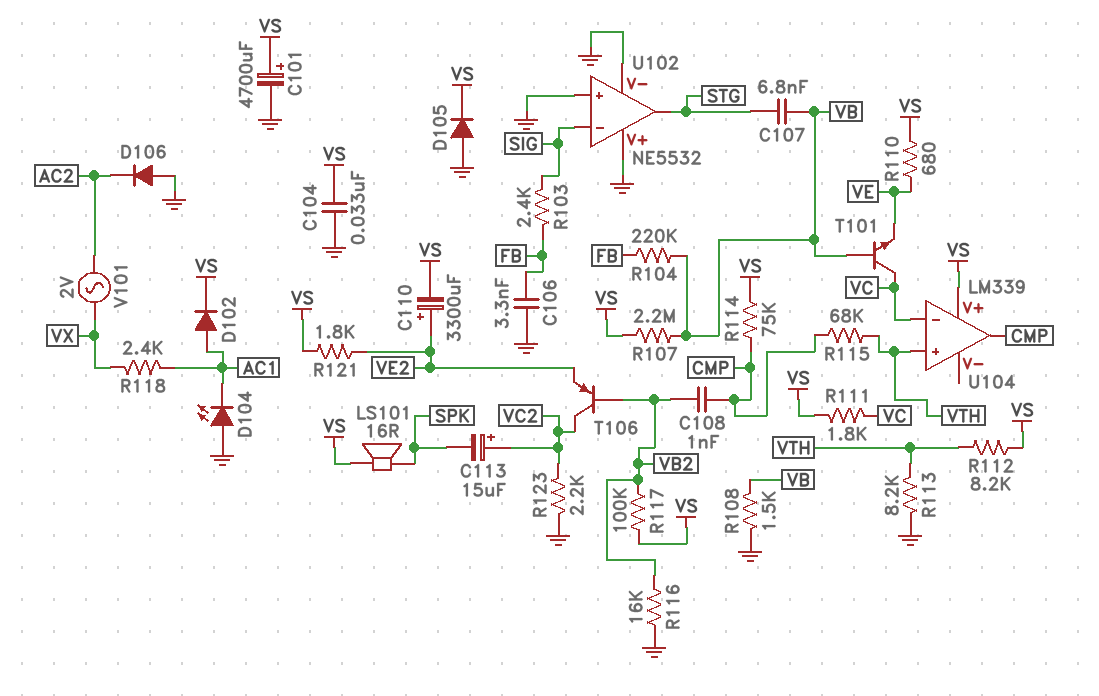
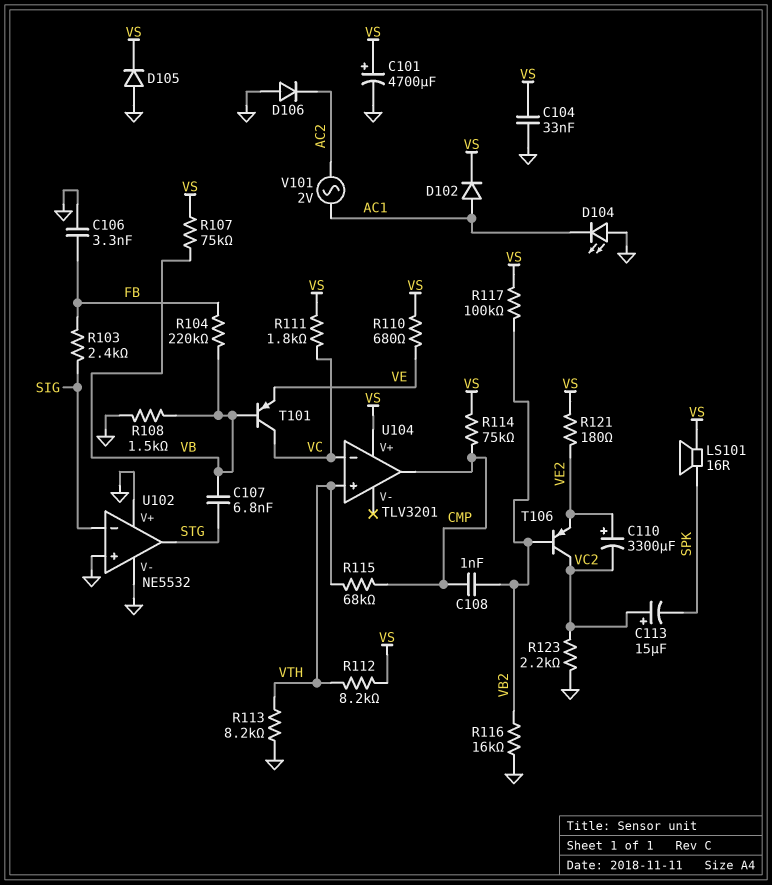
C110: 3300uF (plus VE2, minus VS) -> 3300uF (plus VE2, minus VC2)
R107: 2.2M (VB, VS) -> 75k (VB, VS)
R118: 2.4k (AC1, VX) -> none
R121: 1.8k (VE2, VS) -> 180 (VE2, VS)
T101: NPN (B VB, C VC, E VE) -> PNP (B VB, C VC, E VE)
U104: LM339 -> TLV3201
V101: AC 2V (AC2, VX) -> AC 2V (AC1, AC2)

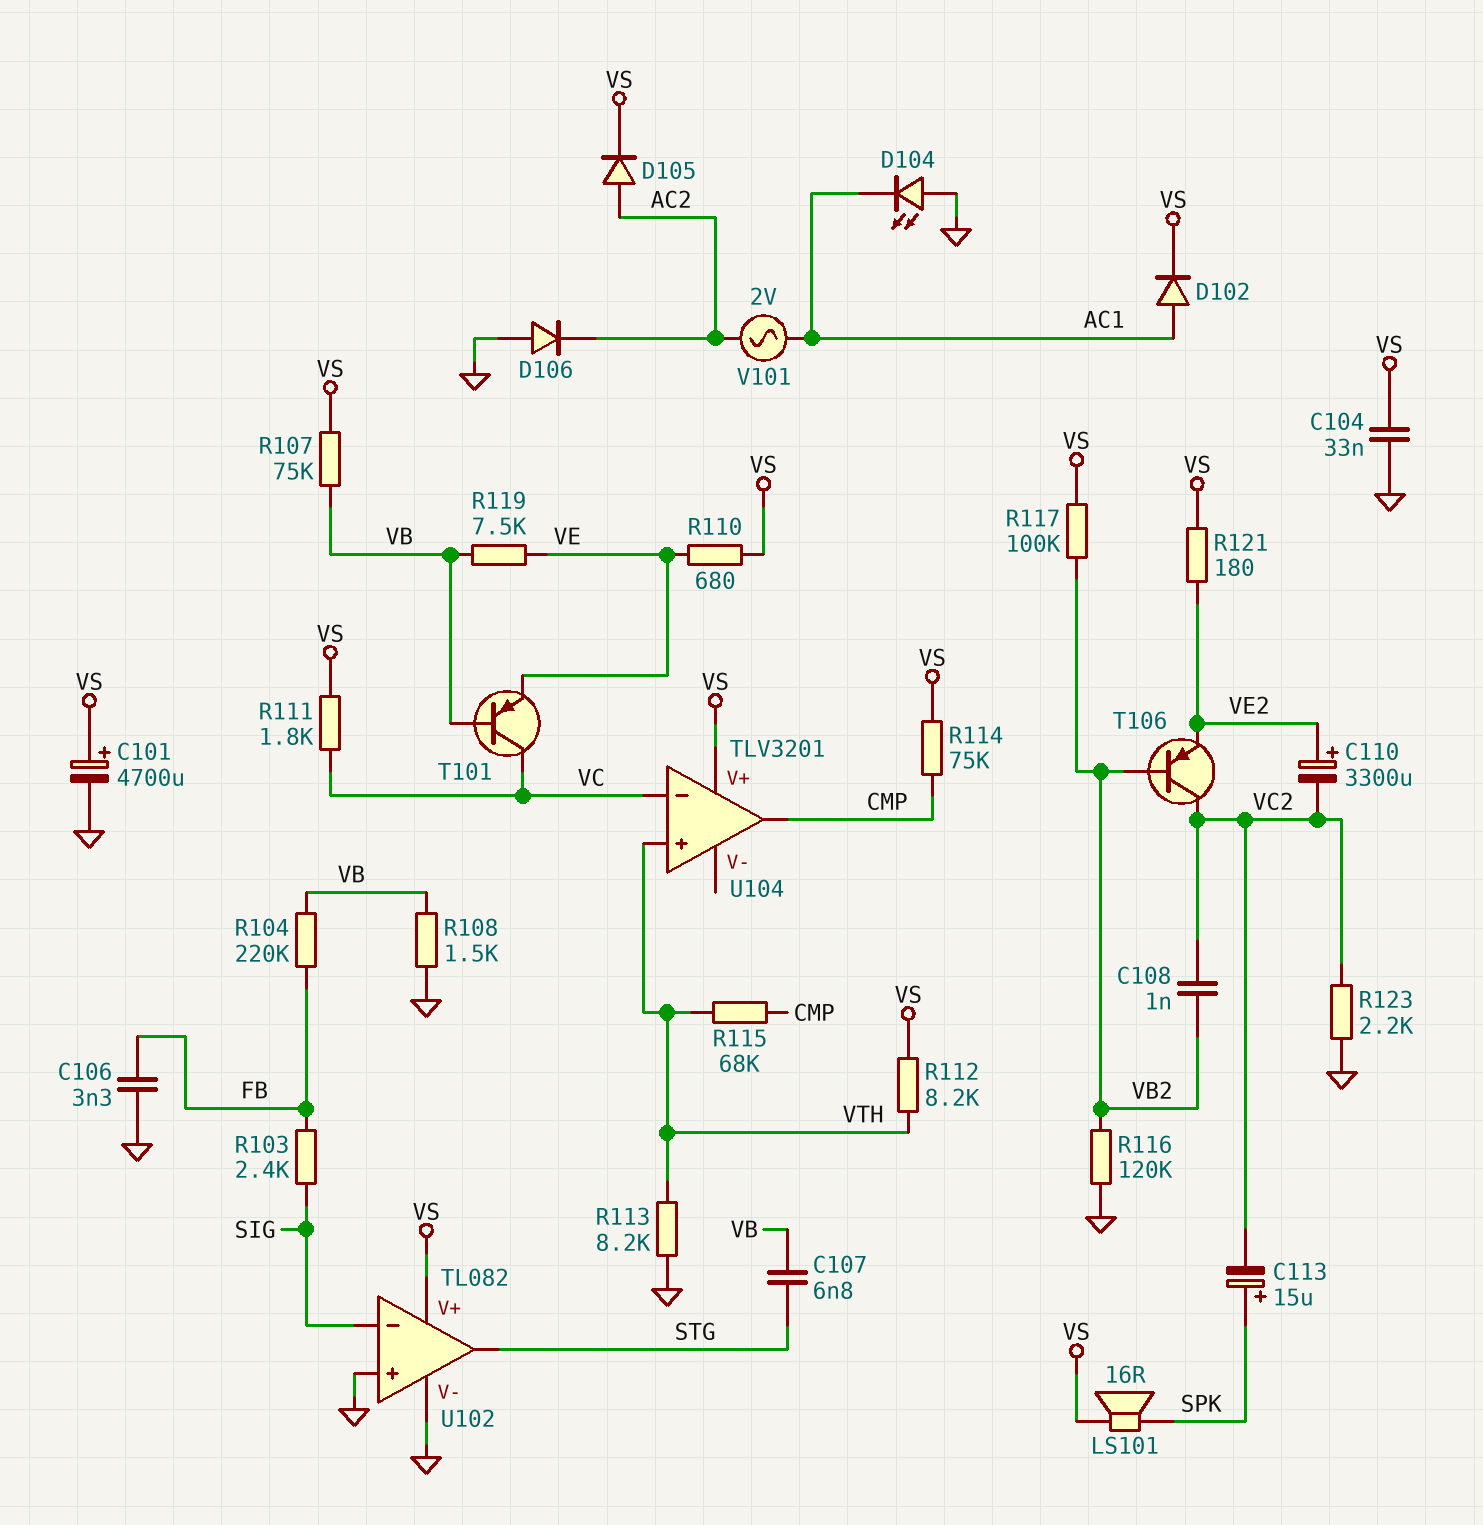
C108: 1nF (CMP, VB2) -> 1nF (VB2, VC2)
C113: 15uF (plus VC2, minus SPK) -> 15uF (plus SPK, minus VC2)
D105: diode (A GND, K VS) -> diode (A AC2, K VS)
R116: 16k (GND, VB2) -> 120k (GND, VB2)
R119: none -> 7.5k (VB, VE)
U102: NE5532 -> TL082
U102 pin V+: GND -> VS

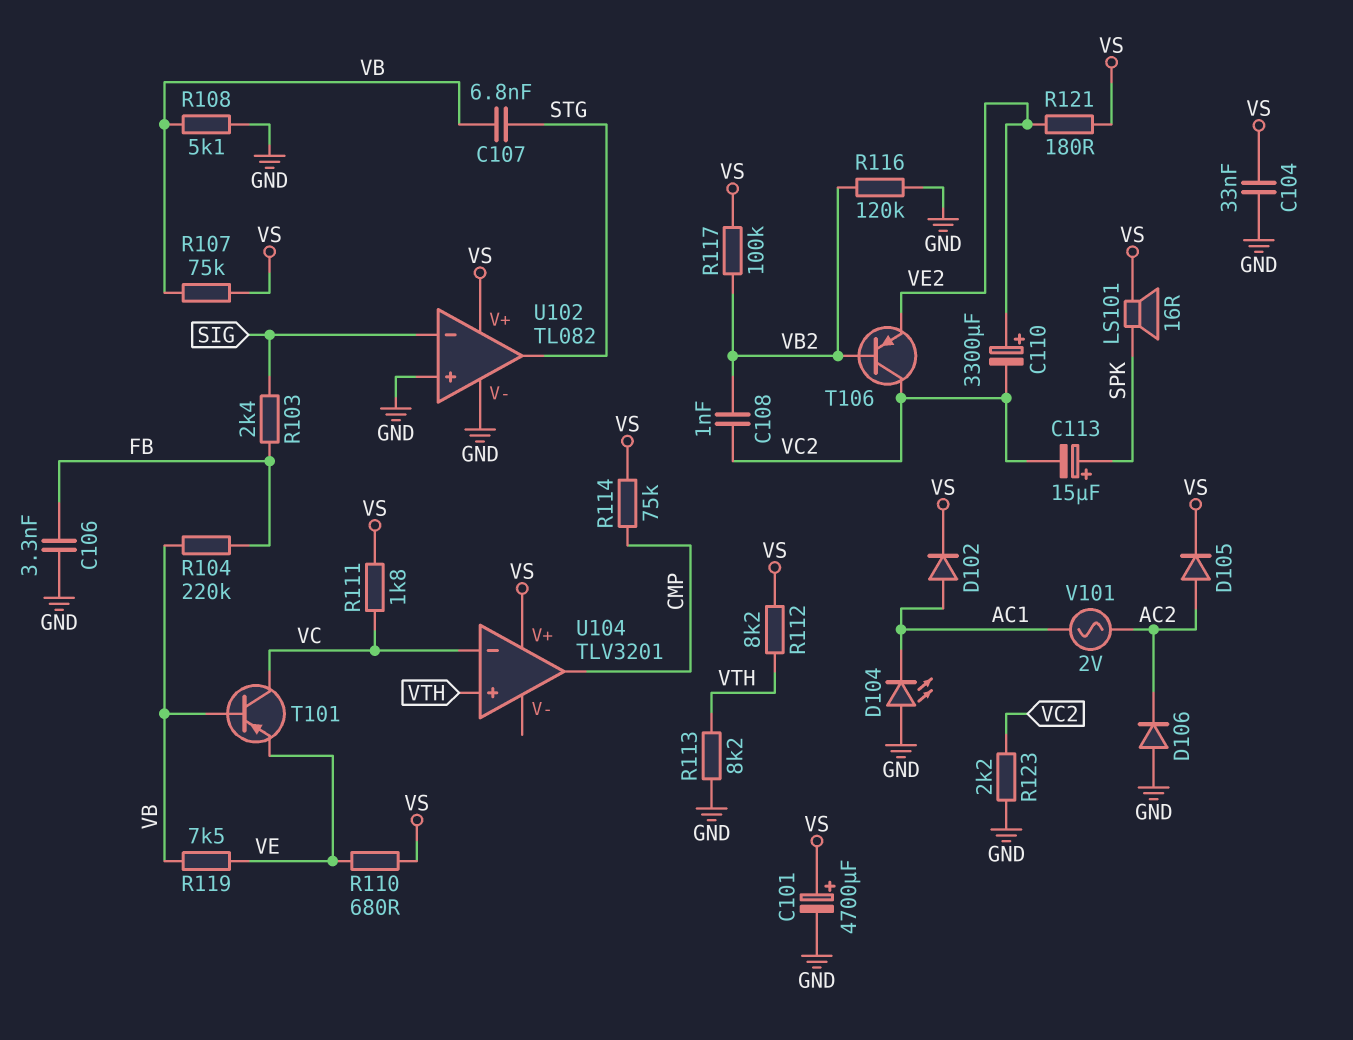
R108: 1.5k (GND, VB) -> 5.1k (GND, VB)
R115: 68k (CMP, VTH) -> none

